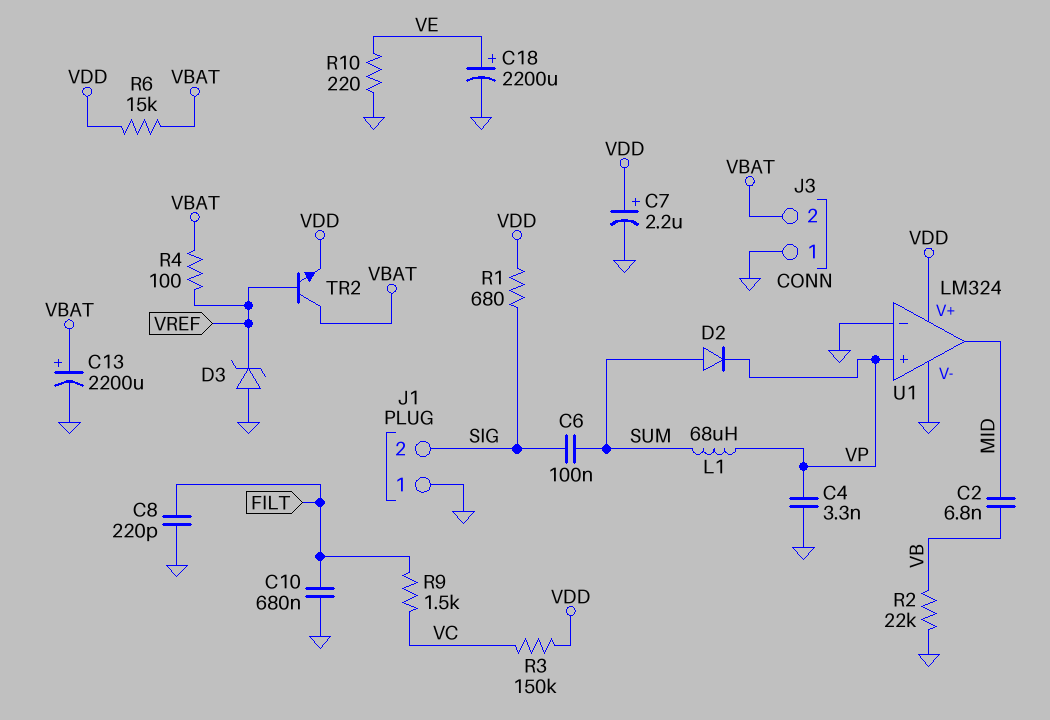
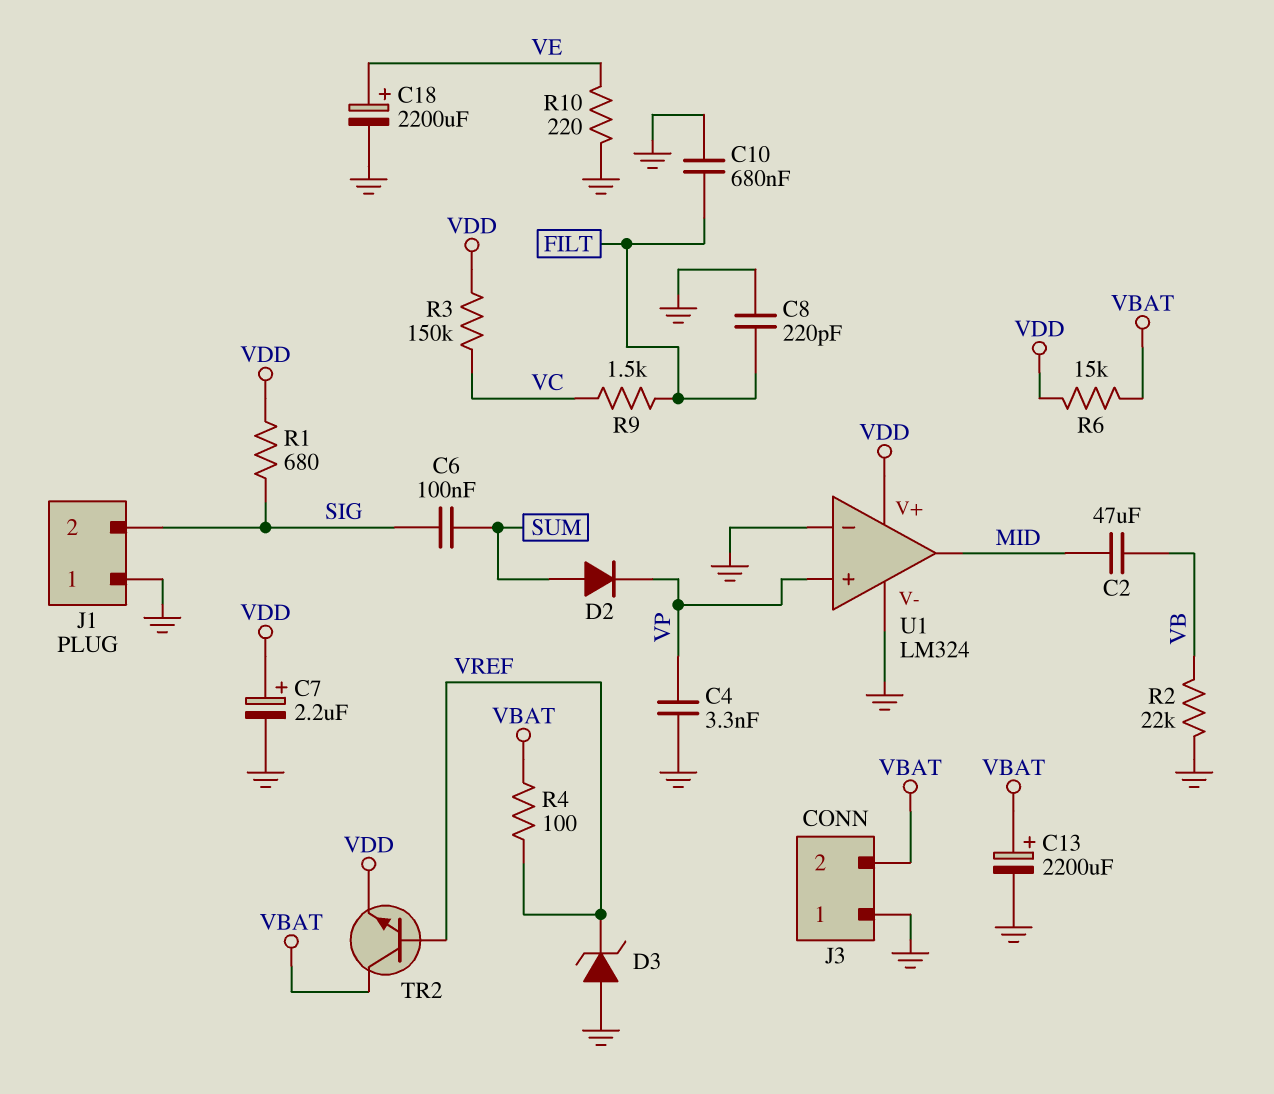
C2: 6.8nF (MID, VB) -> 47uF (MID, VB)
L1: 68uH (SUM, VP) -> none

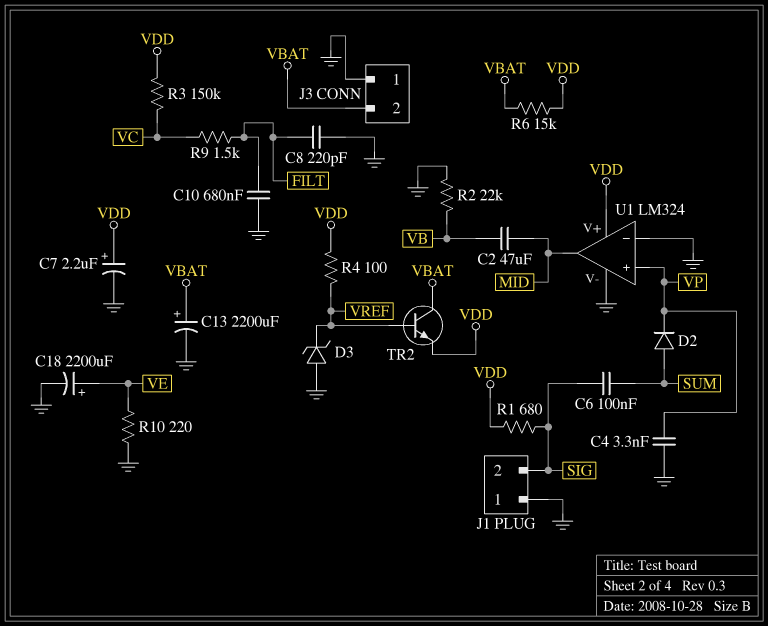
R4: 100 (VBAT, VREF) -> 100 (VDD, VREF)

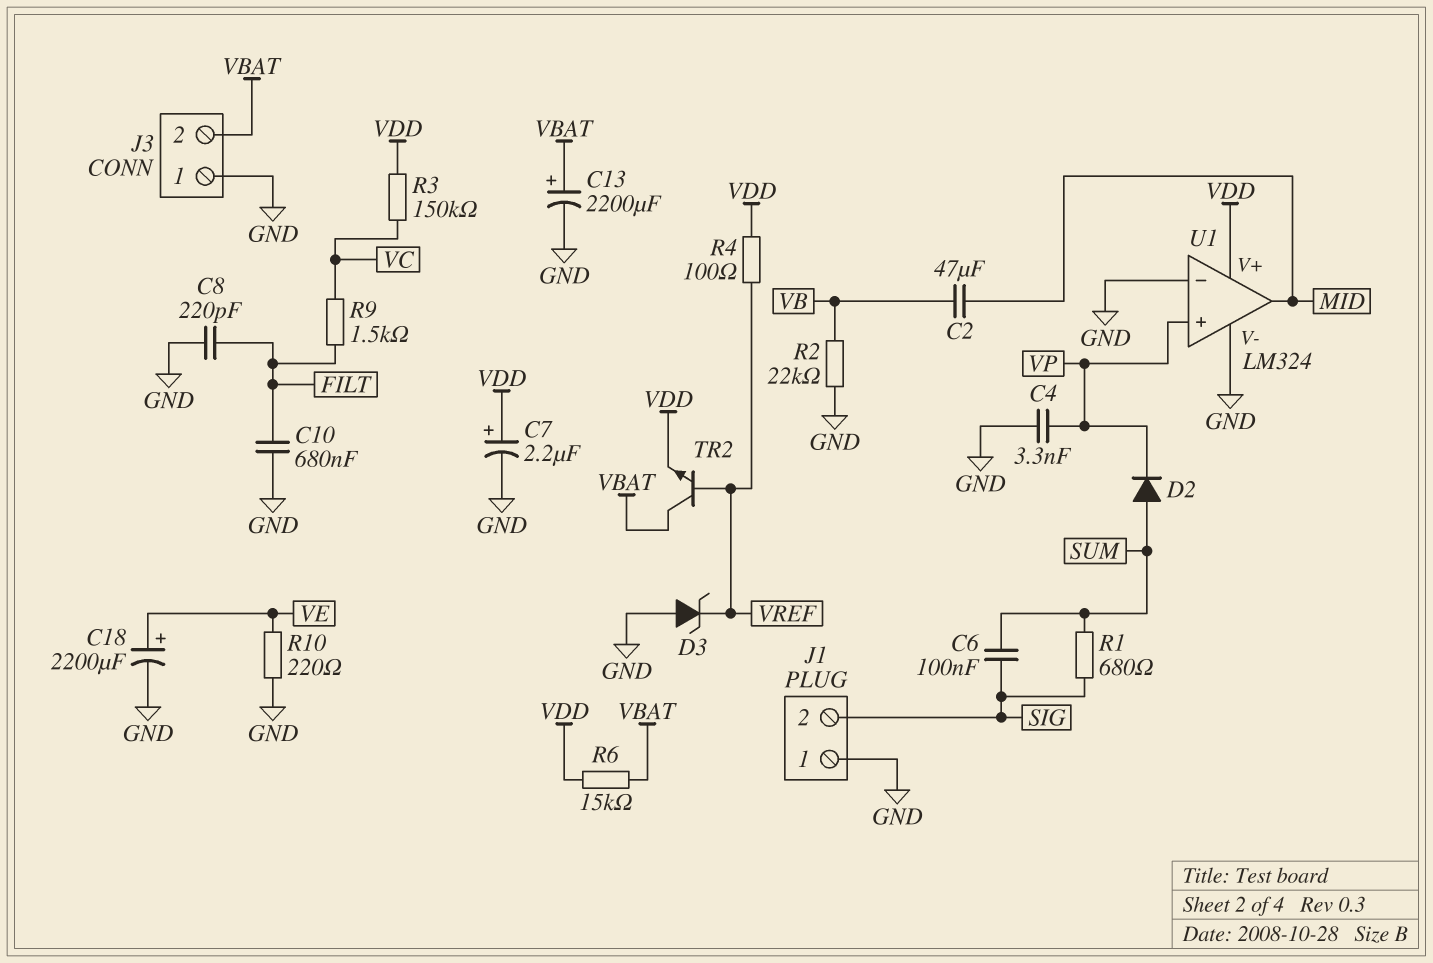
R1: 680 (SIG, VDD) -> 680 (SIG, SUM)

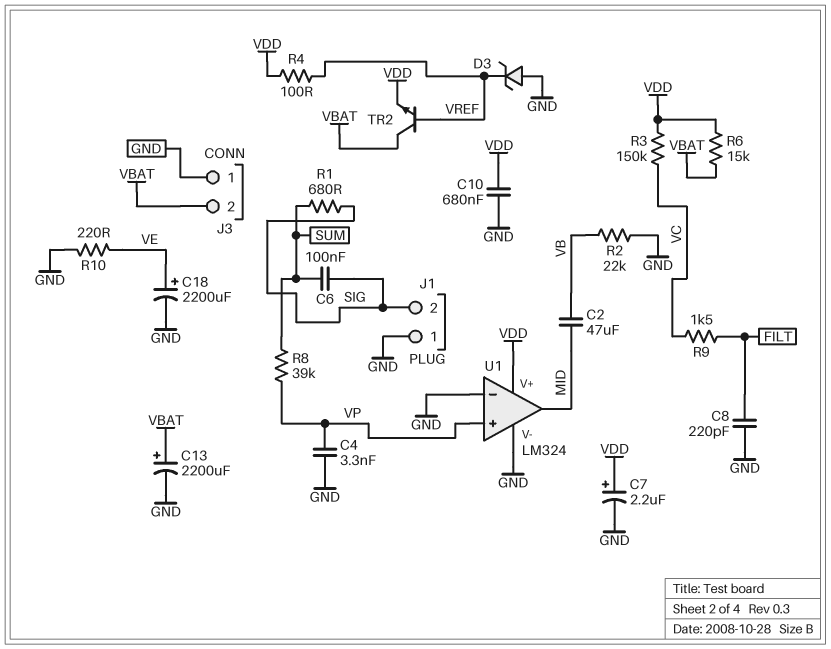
C10: 680nF (FILT, GND) -> 680nF (GND, VDD)
D2: diode (A SUM, K VP) -> none
R8: none -> 39k (SUM, VP)

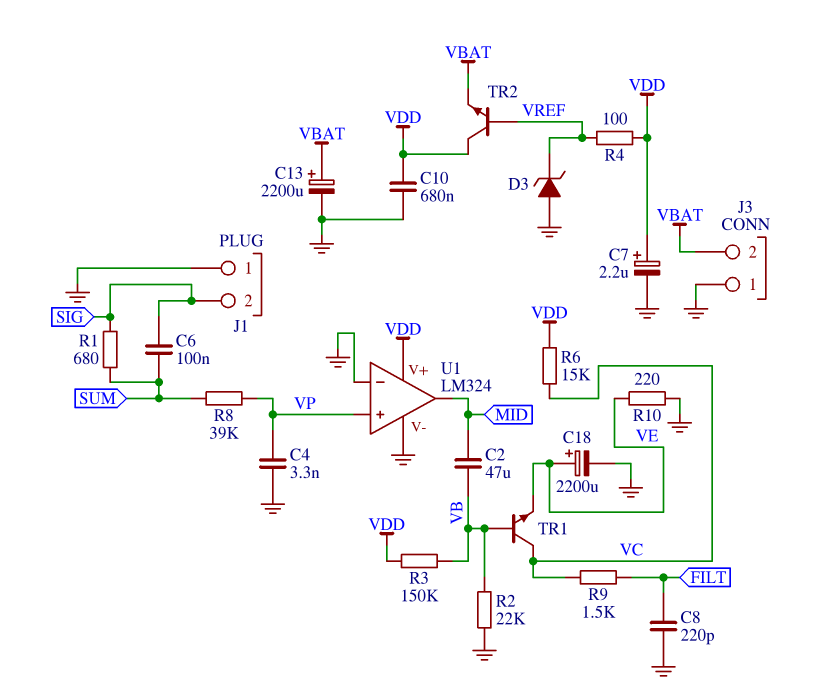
R3: 150k (VC, VDD) -> 150k (VB, VDD)
R6: 15k (VBAT, VDD) -> 15k (VC, VDD)
TR1: none -> NPN (B VB, C VC, E VE)
TR2: NPN (B VREF, C VBAT, E VDD) -> NPN (B VREF, C VDD, E VBAT)

